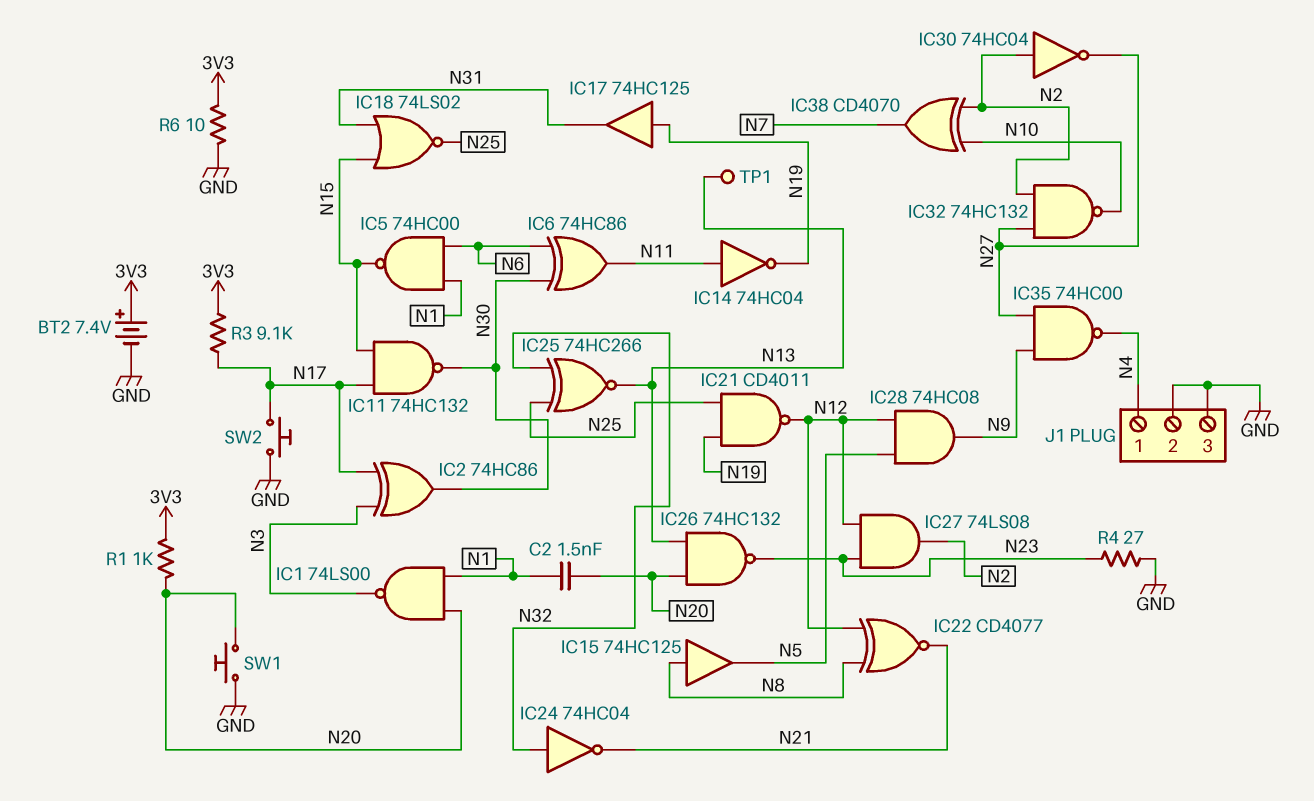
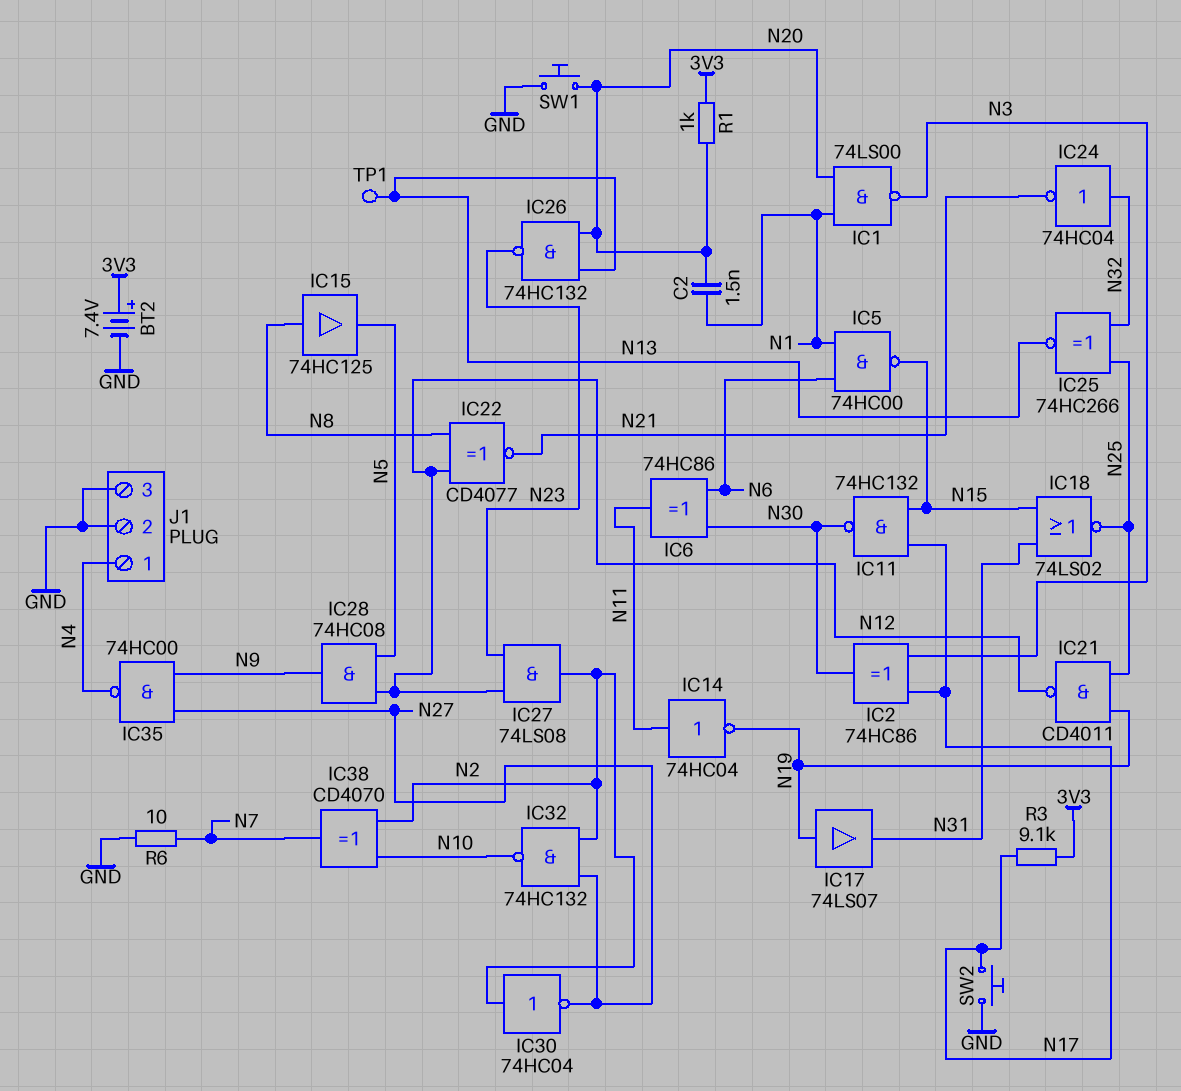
IC17: buffer 74HC125 (in N19, out N31) -> buffer 74LS07 (in N19, out N31)
R4: 27 (GND, N23) -> none
R6: 10 (3V3, GND) -> 10 (GND, N7)

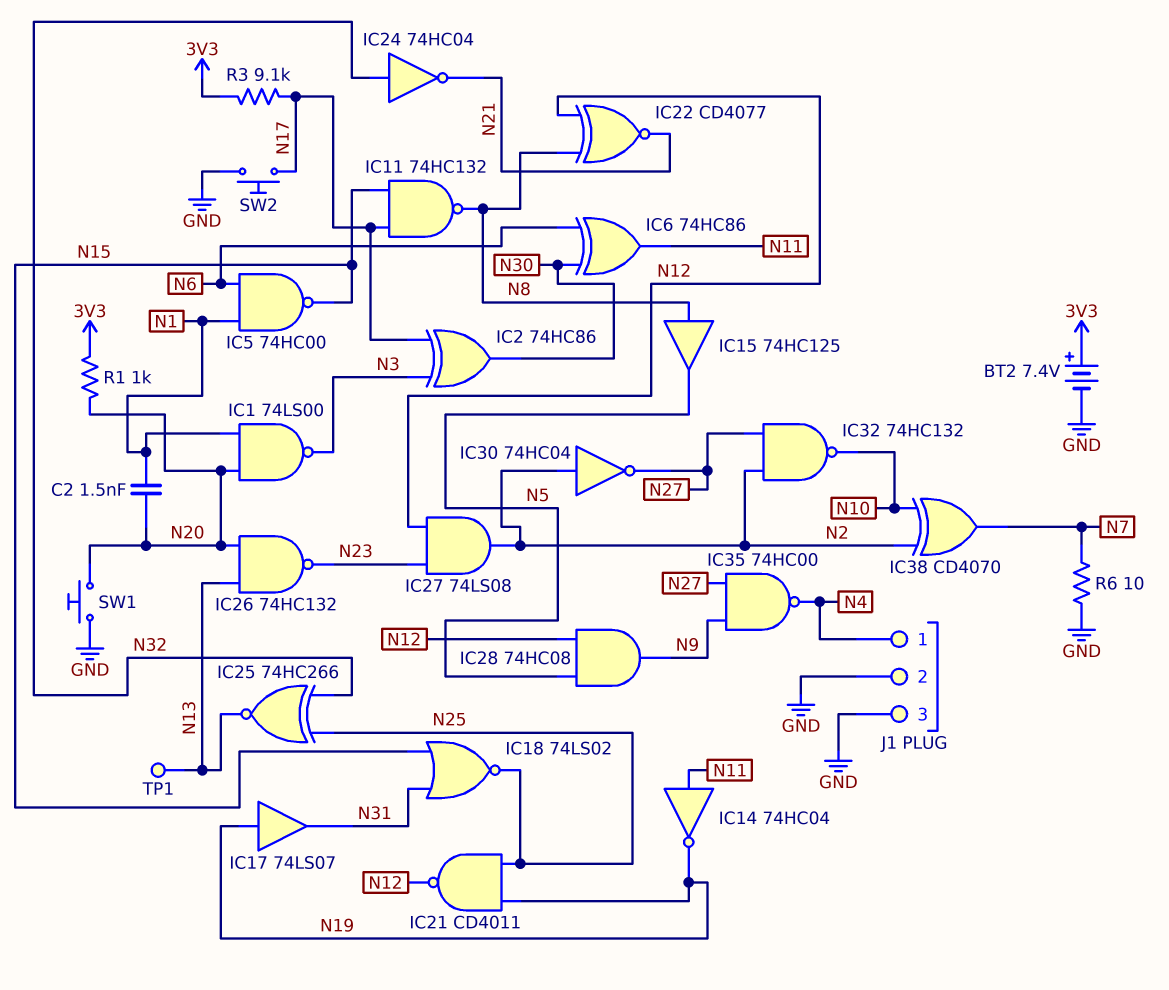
IC11: NAND 74HC132 (in N15, in N17, out N30) -> NAND 74HC132 (in N15, in N17, out N8)

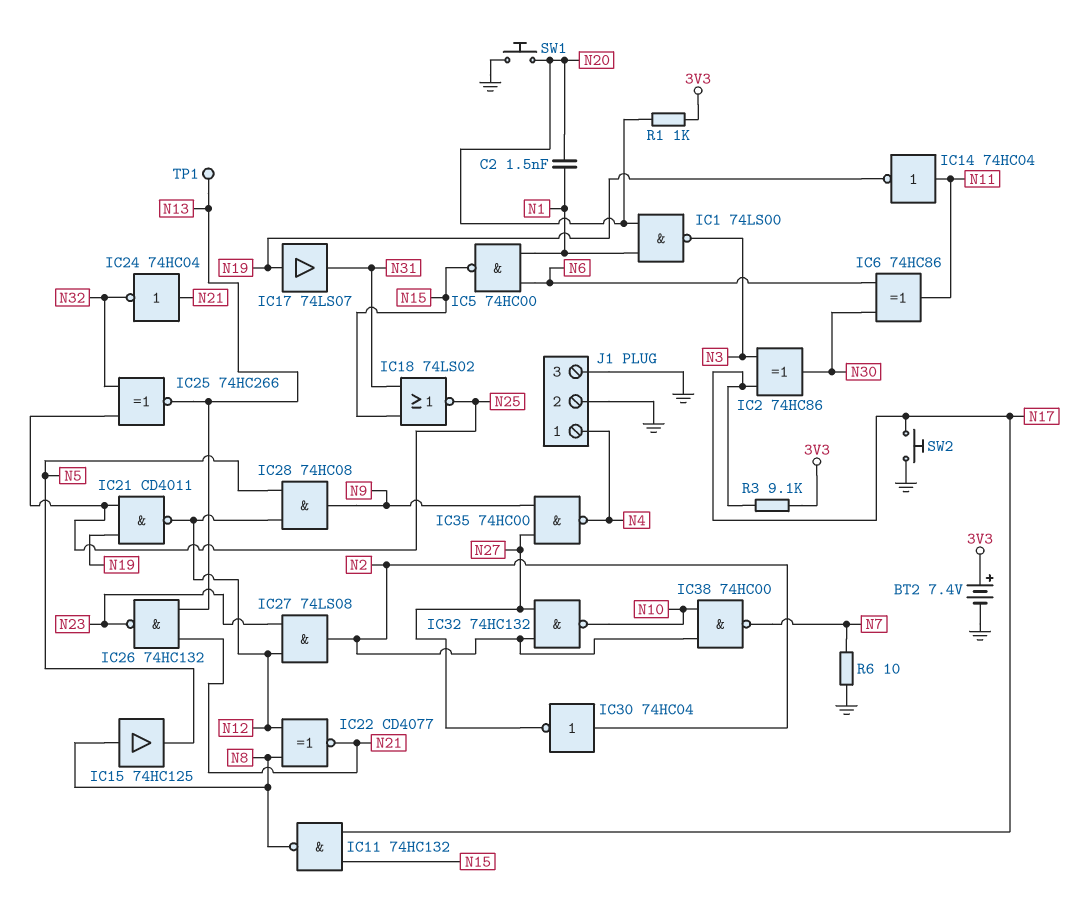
IC24: NOT 74HC04 (in N32, out N21) -> NOT 74HC04 (in N21, out N32)
IC26: NAND 74HC132 (in N13, in N20, out N23) -> NAND 74HC132 (in N13, in N21, out N23)
IC38: XOR CD4070 (in N2, in N10, out N7) -> NAND 74HC00 (in N2, in N10, out N7)

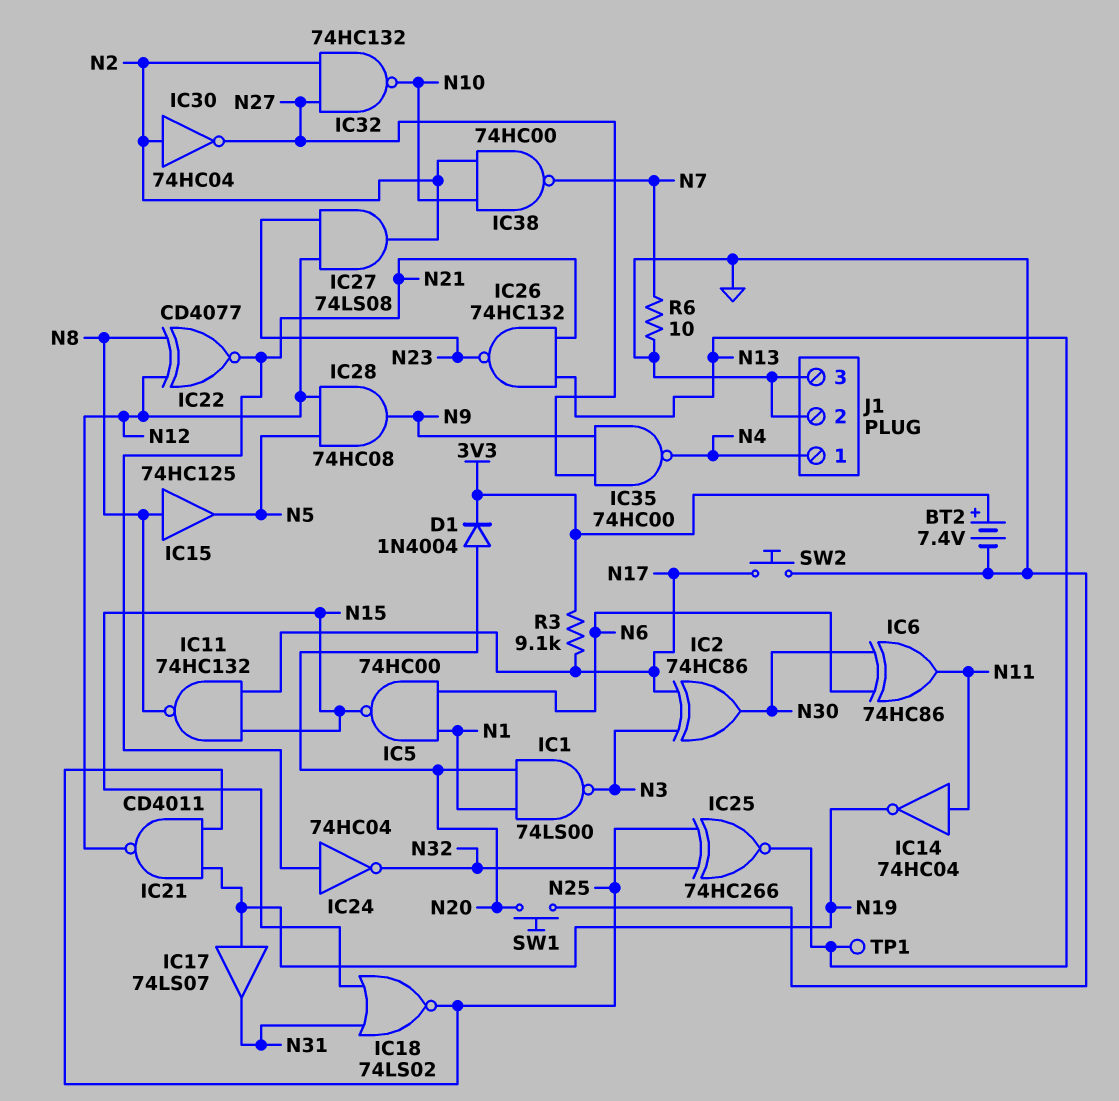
C2: 1.5nF (N1, N20) -> none
D1: none -> diode 1N4004 (A N20, K 3V3)
R1: 1k (3V3, N20) -> none

